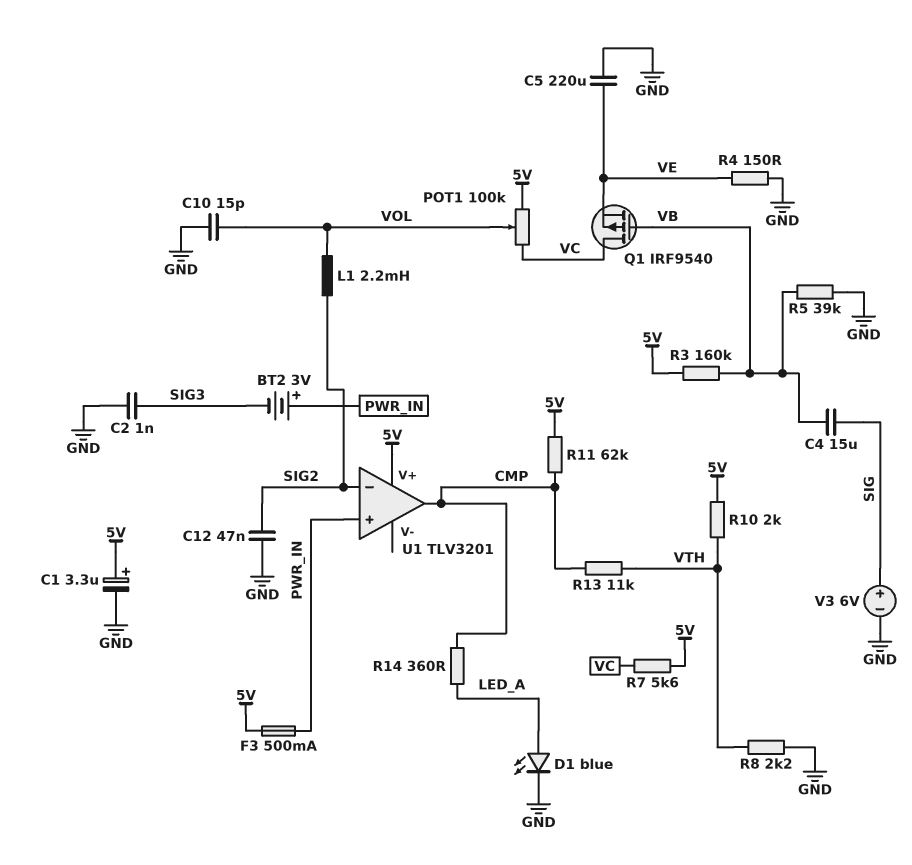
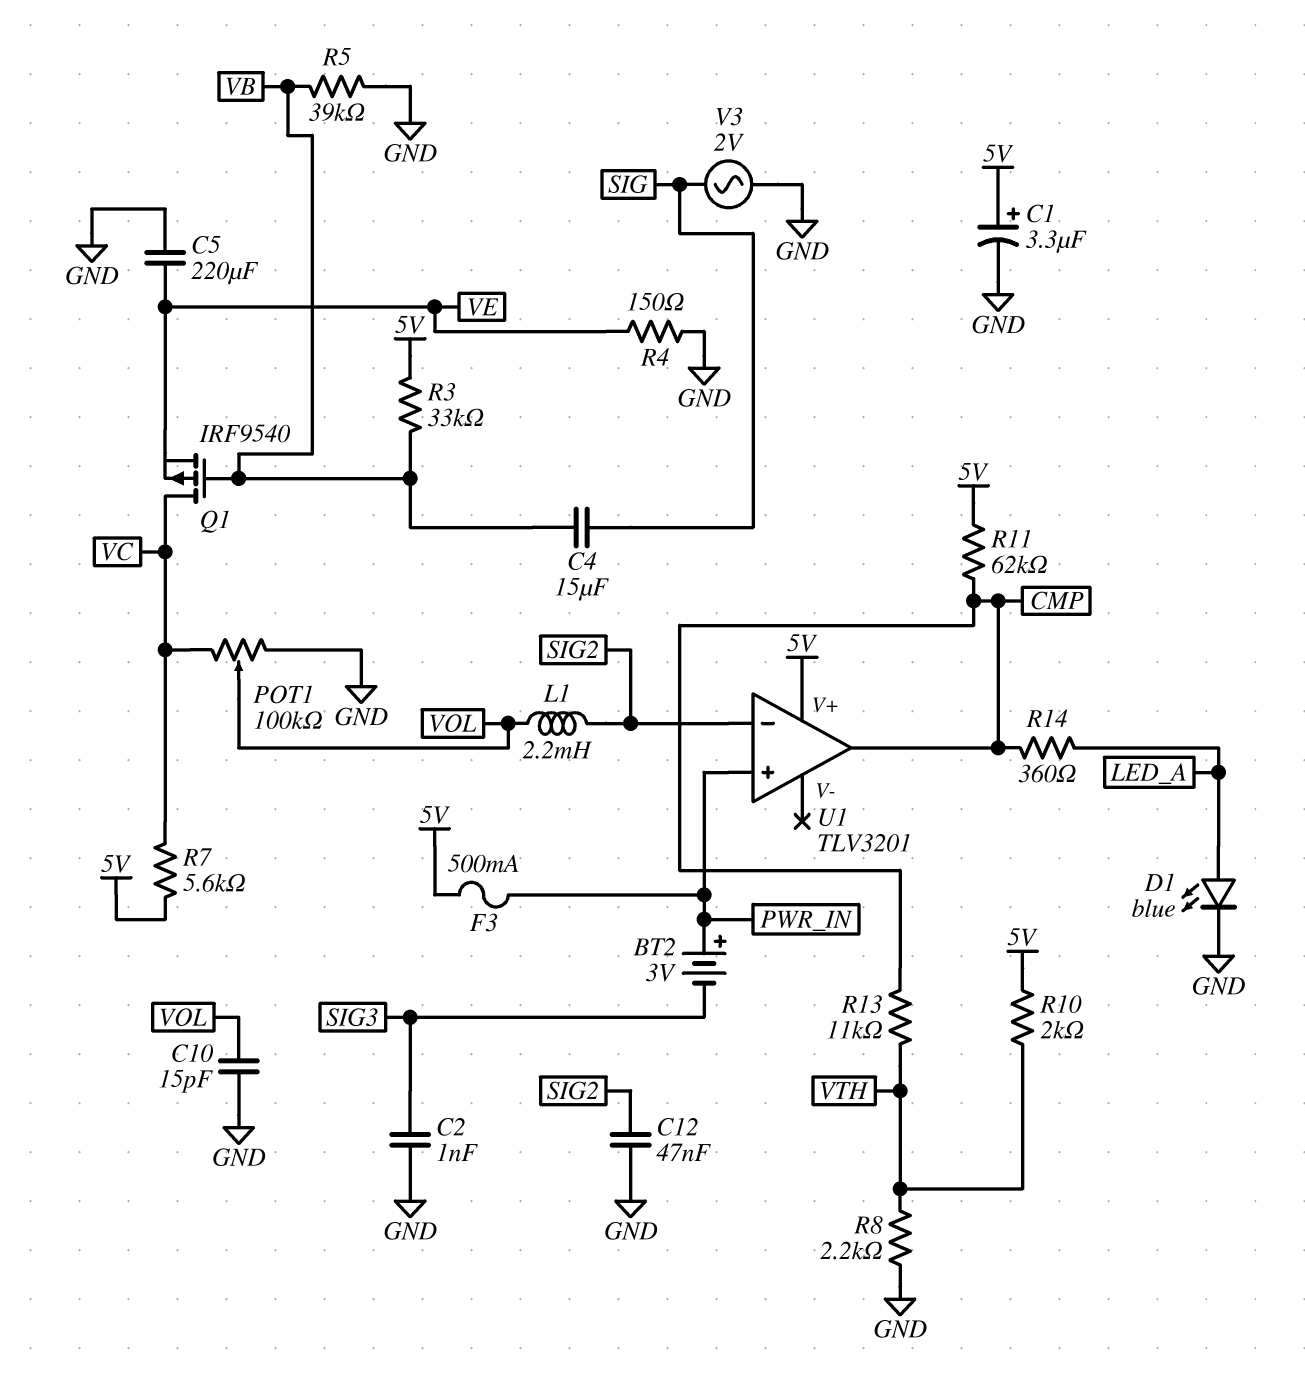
POT1: 100k (5V, VC, wiper VOL) -> 100k (GND, VC, wiper VOL)
R3: 160k (5V, VB) -> 33k (5V, VB)
V3: 6V (plus SIG, minus GND) -> AC 2V (GND, SIG)

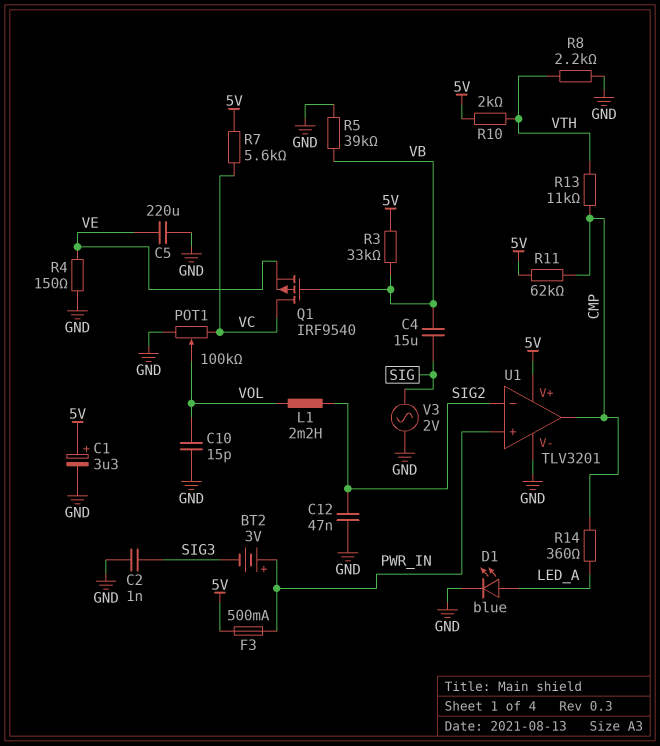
U1 pin V-: none -> GND

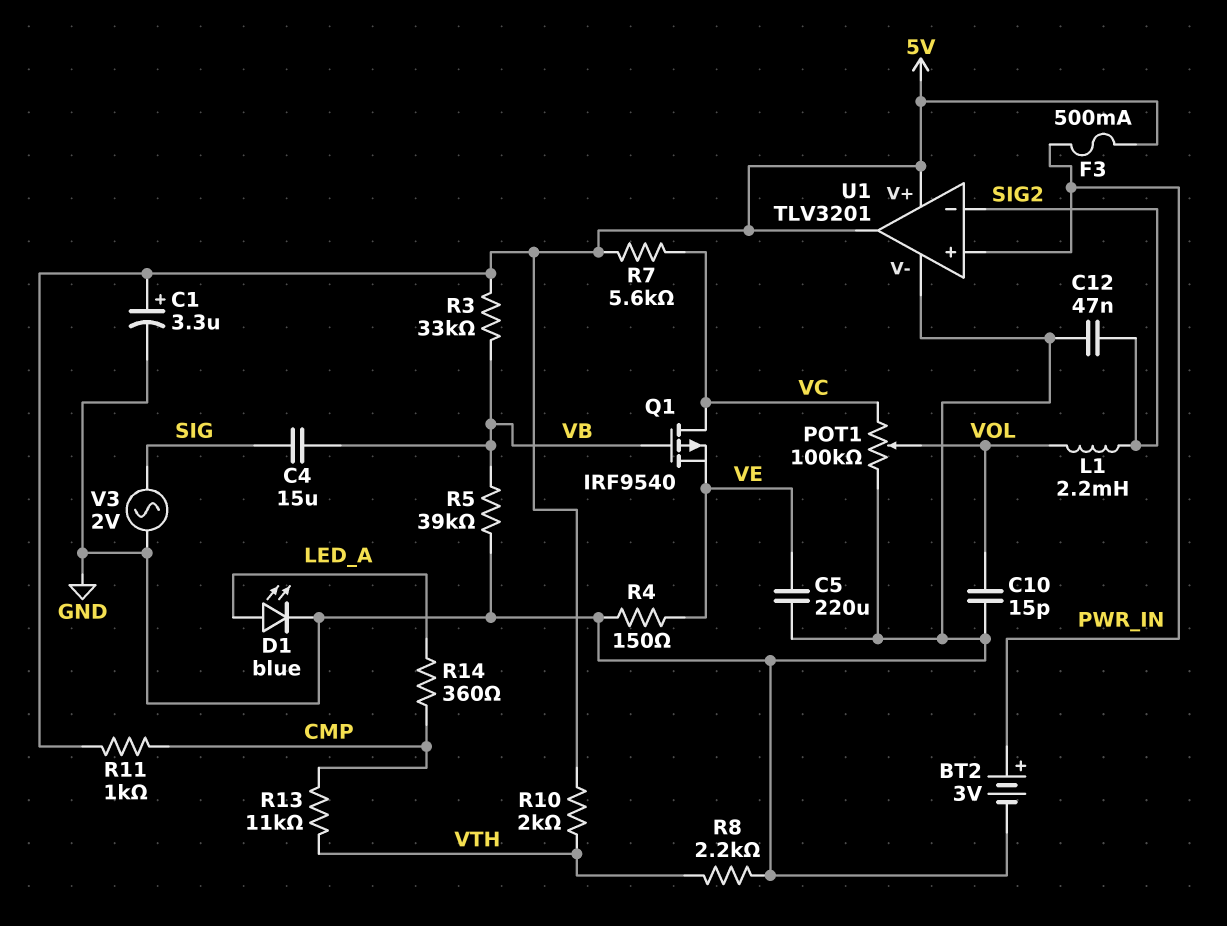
BT2: 3V (plus PWR_IN, minus SIG3) -> 3V (plus PWR_IN, minus GND)
C2: 1nF (GND, SIG3) -> none
R11: 62k (5V, CMP) -> 1k (5V, CMP)
U1 pin out: CMP -> 5V

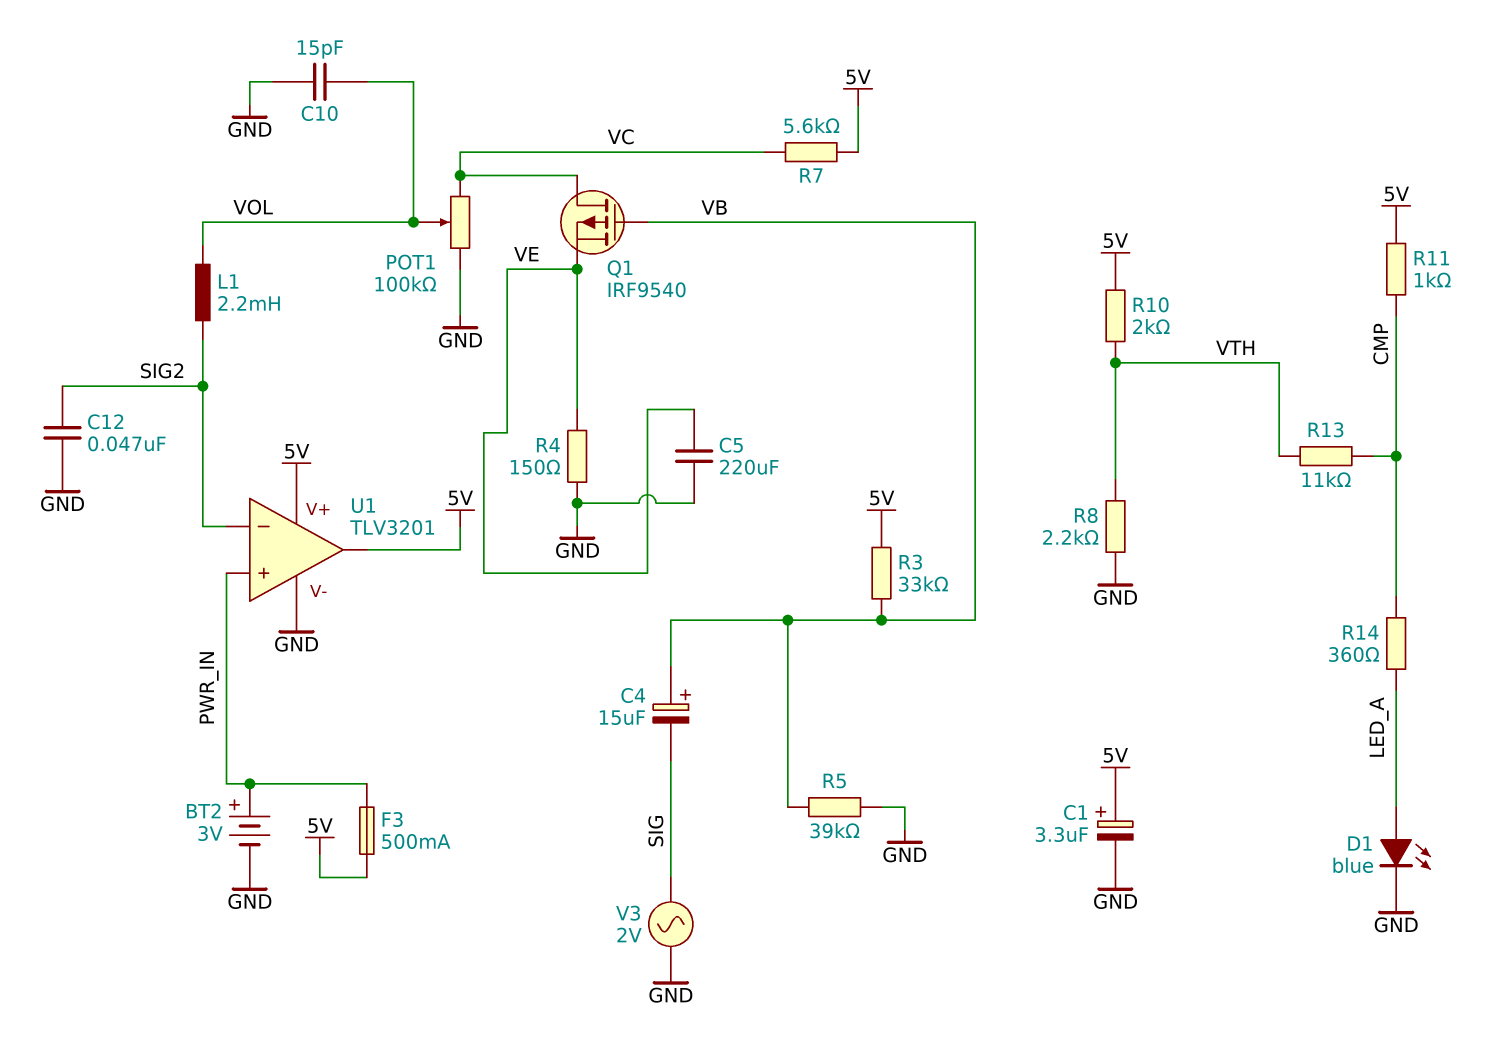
C4: 15uF (SIG, VB) -> 15uF (plus VB, minus SIG)

